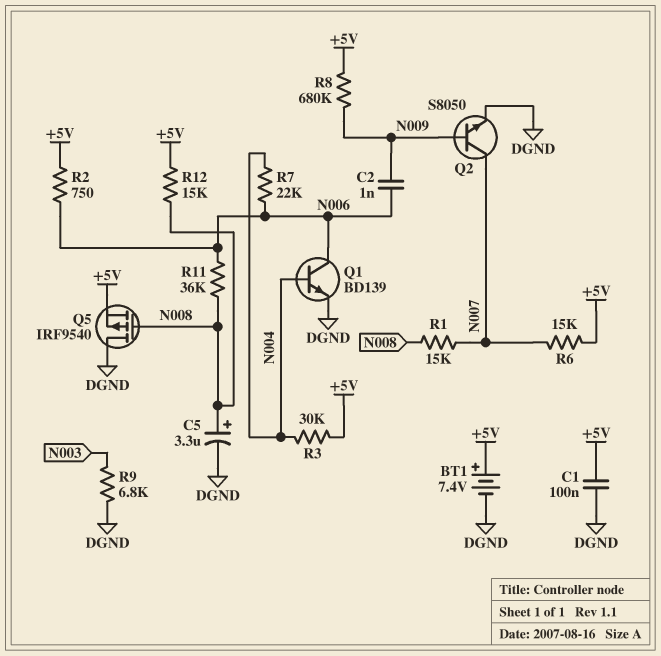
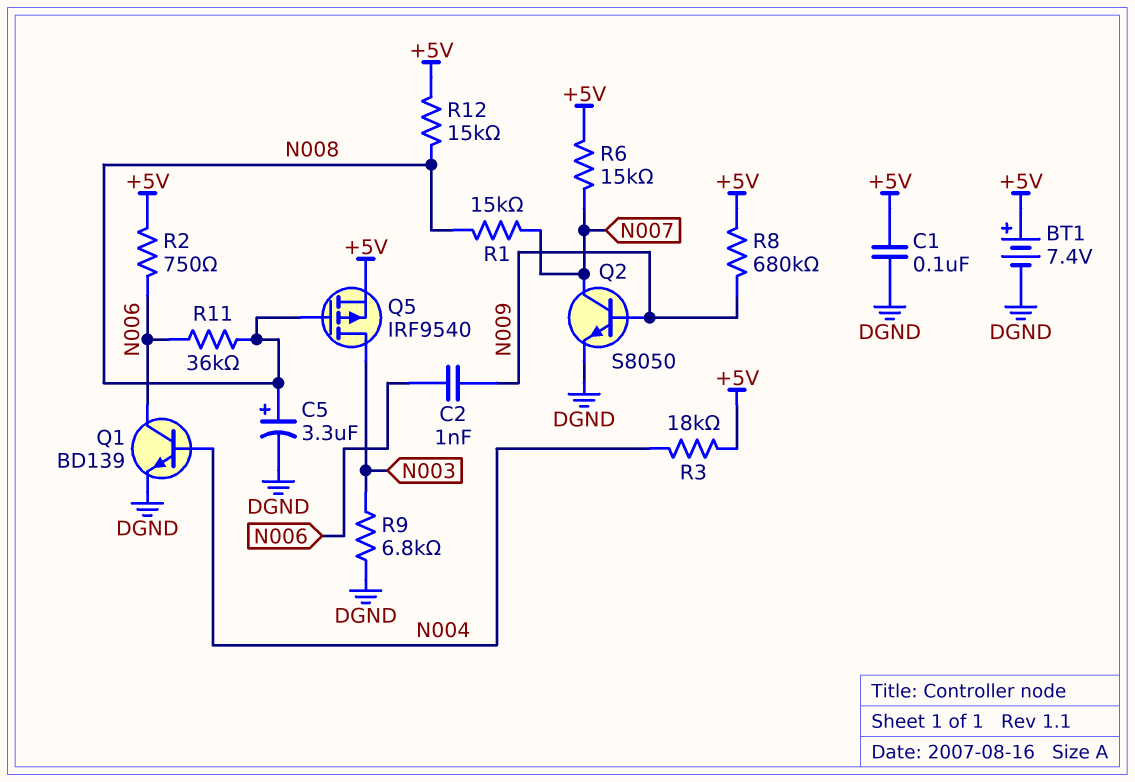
Q5: PMOS IRF9540 (G N008, D DGND, S +5V) -> PMOS IRF9540 (G N008, D N003, S +5V)
R3: 30k (+5V, N004) -> 18k (+5V, N004)
R7: 22k (N004, N006) -> none

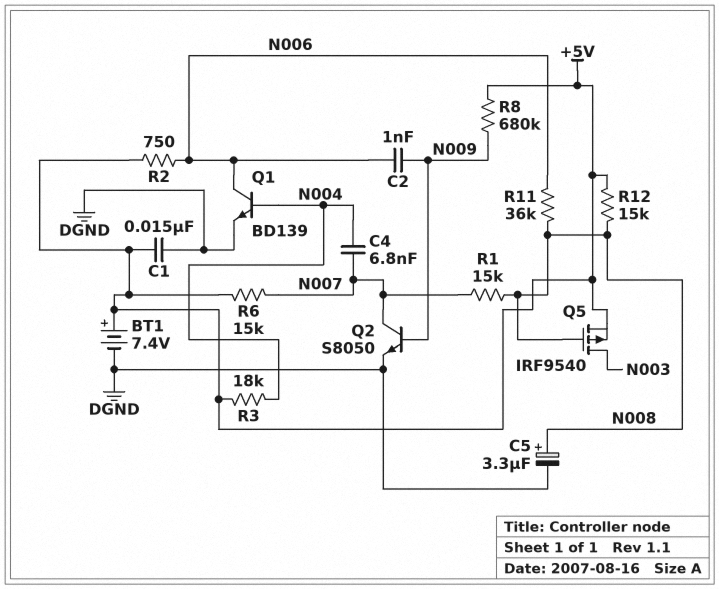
C1: 100nF (+5V, DGND) -> 15nF (+5V, DGND)
C4: none -> 6.8nF (N004, N007)
R9: 6.8k (DGND, N003) -> none

